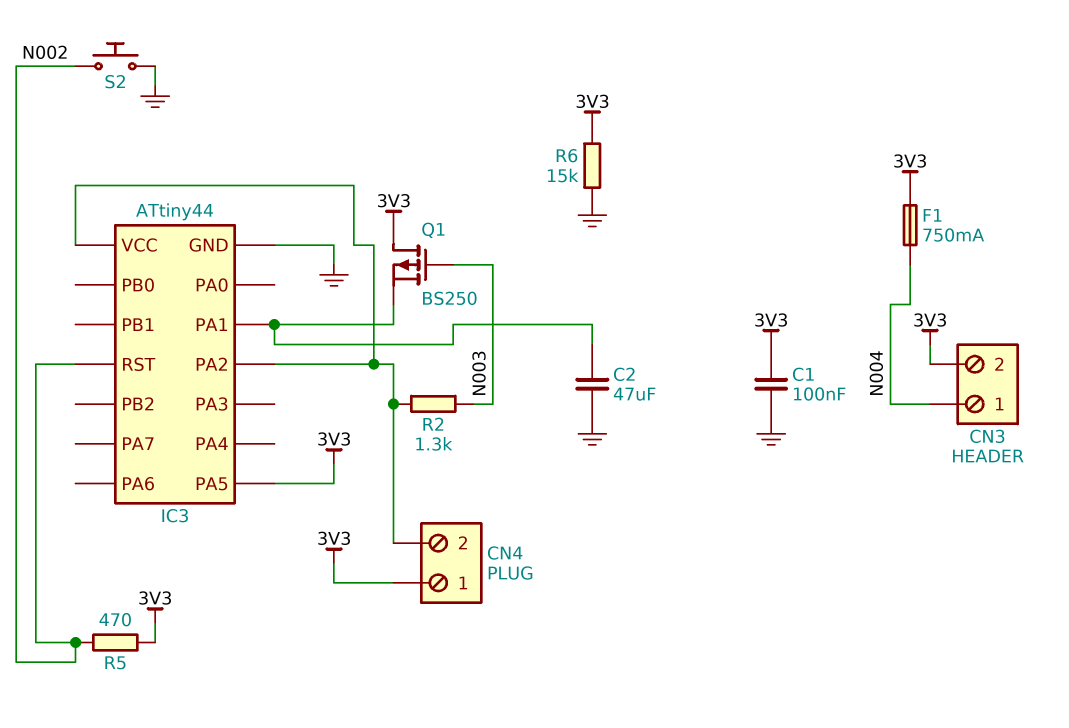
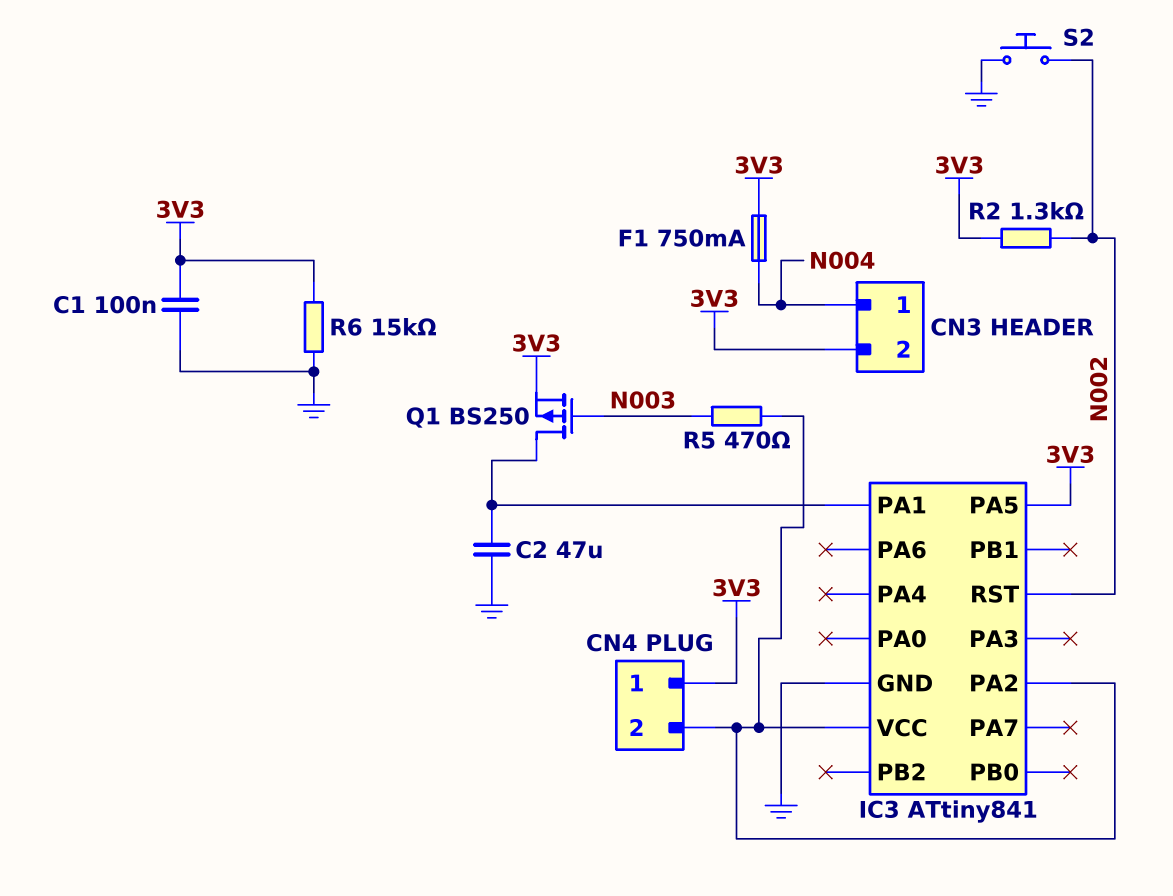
IC3: ATtiny44 -> ATtiny841
Q1: PMOS BS250 (G N003, D 3V3, S IC3/PA1) -> PMOS BS250 (G N003, D IC3/PA1, S 3V3)
R2: 1.3k (CN4/2, N003) -> 1.3k (3V3, N002)
R5: 470 (3V3, N002) -> 470 (CN4/2, N003)

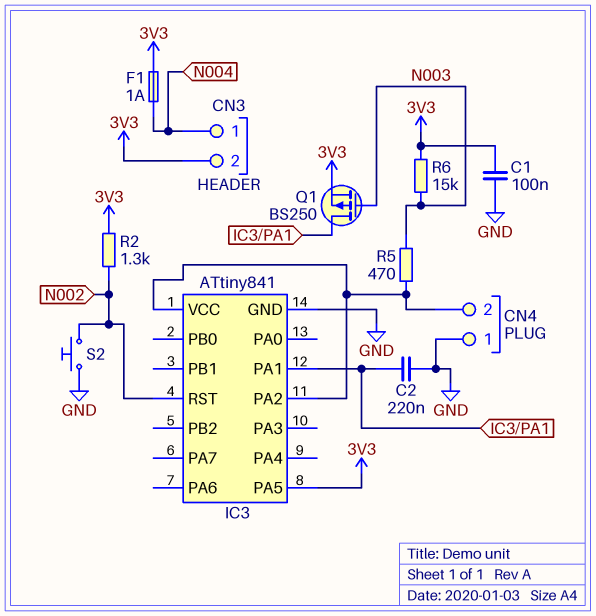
C2: 47uF (GND, IC3/PA1) -> 220nF (GND, IC3/PA1)
CN4 pin 1: 3V3 -> GND
F1: 750mA (3V3, N004) -> 1A (3V3, N004)
R6: 15k (3V3, GND) -> 15k (3V3, N003)

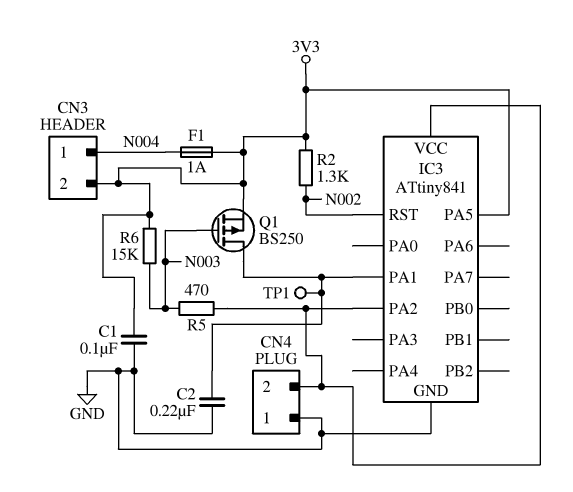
S2: button (GND, N002) -> none
TP1: none -> test point (IC3/PA1)

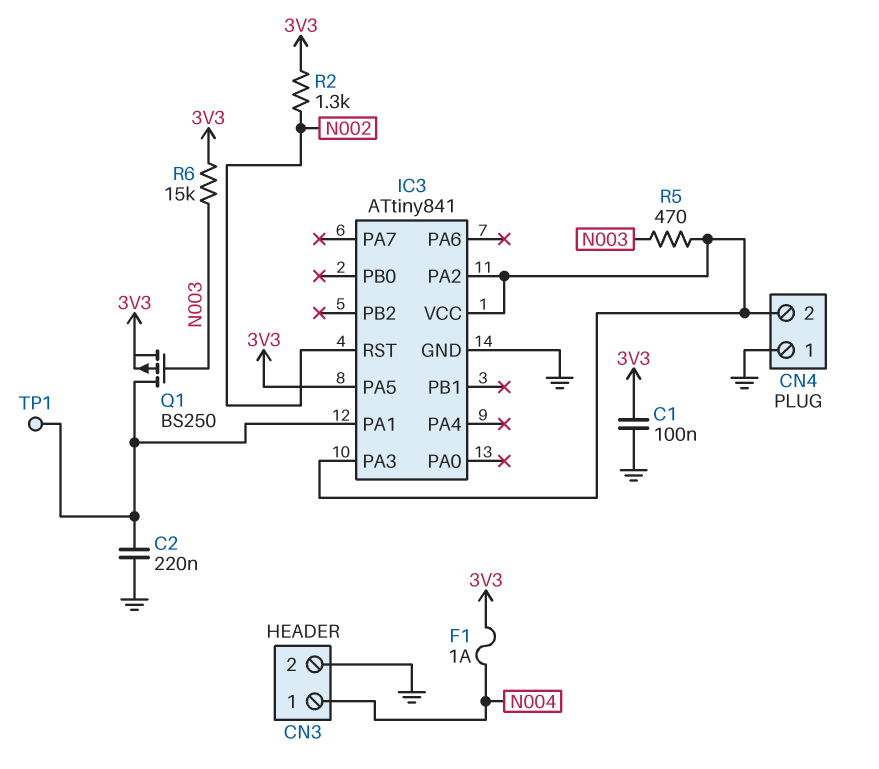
CN3 pin 2: 3V3 -> GND
IC3 pin PA3: none -> CN4/2

